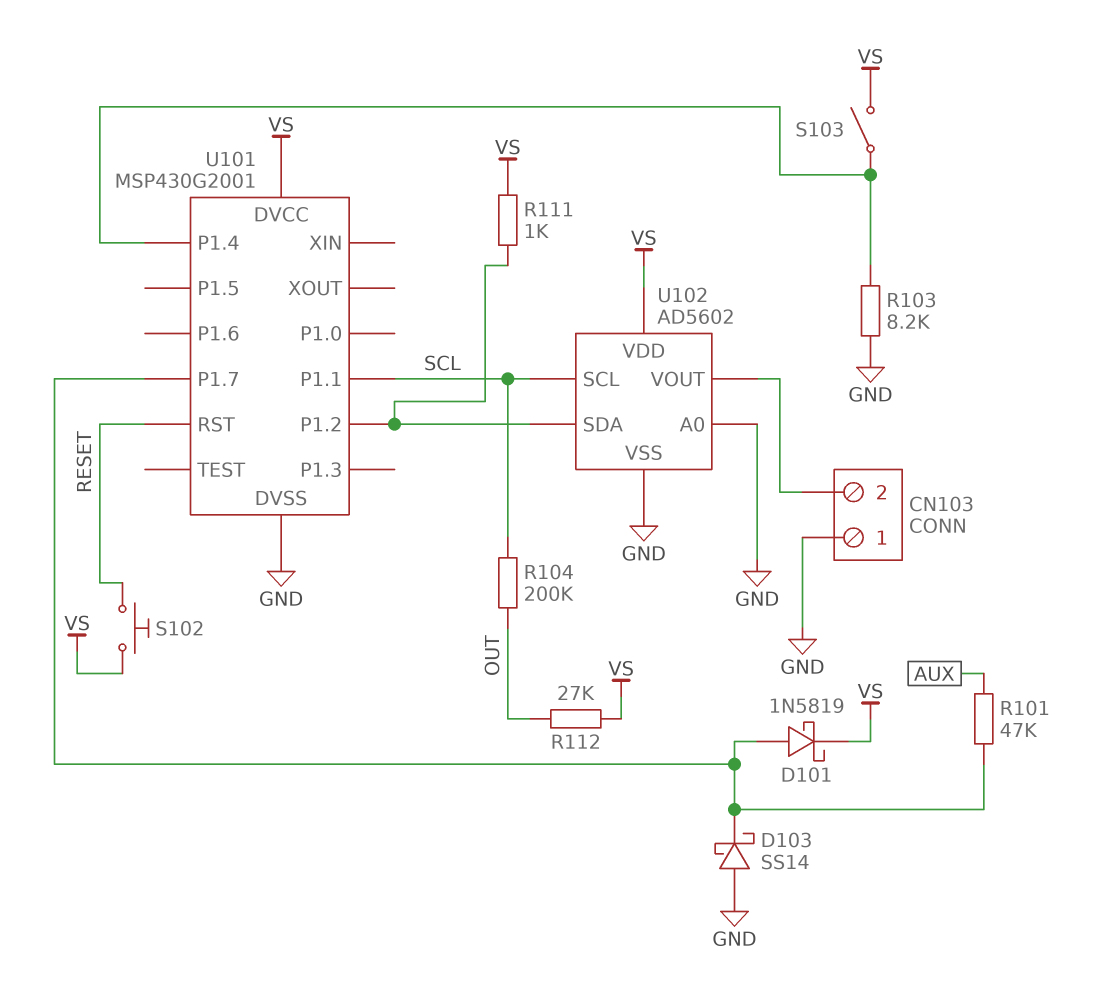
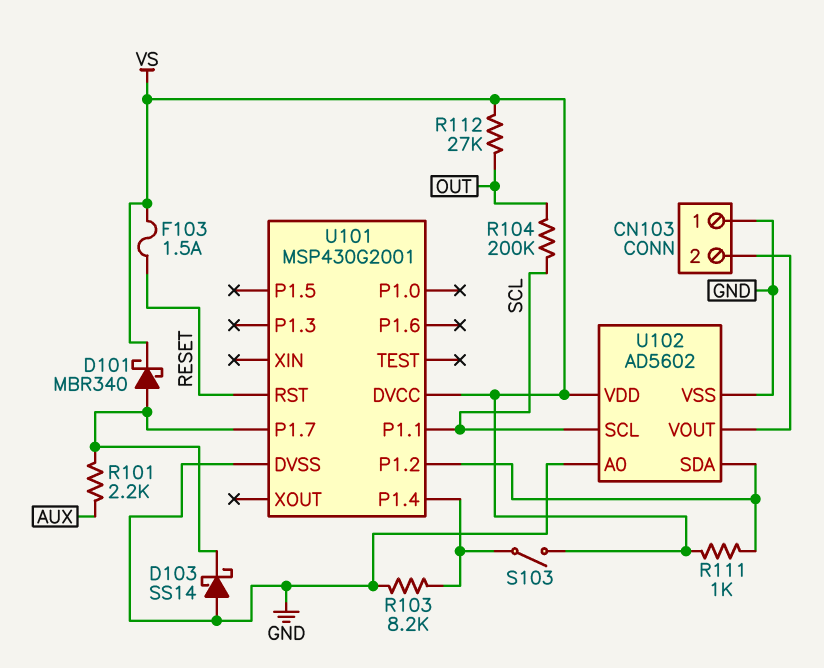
D101: schottky 1N5819 (A U101/P1.7, K VS) -> schottky MBR340 (A U101/P1.7, K VS)
F103: none -> 1.5A (RESET, VS)
R101: 47k (AUX, U101/P1.7) -> 2.2k (AUX, U101/P1.7)
S102: button (RESET, VS) -> none

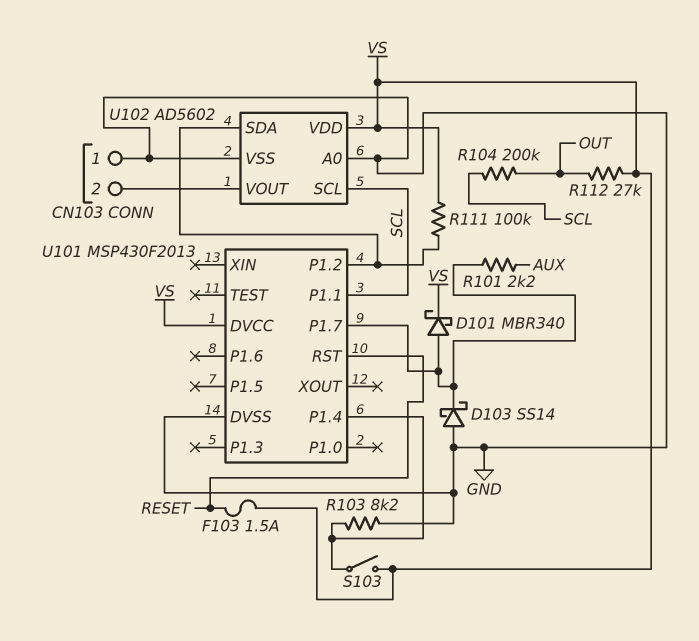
R111: 1k (U101/P1.2, VS) -> 100k (U101/P1.2, VS)
U101: MSP430G2001 -> MSP430F2013

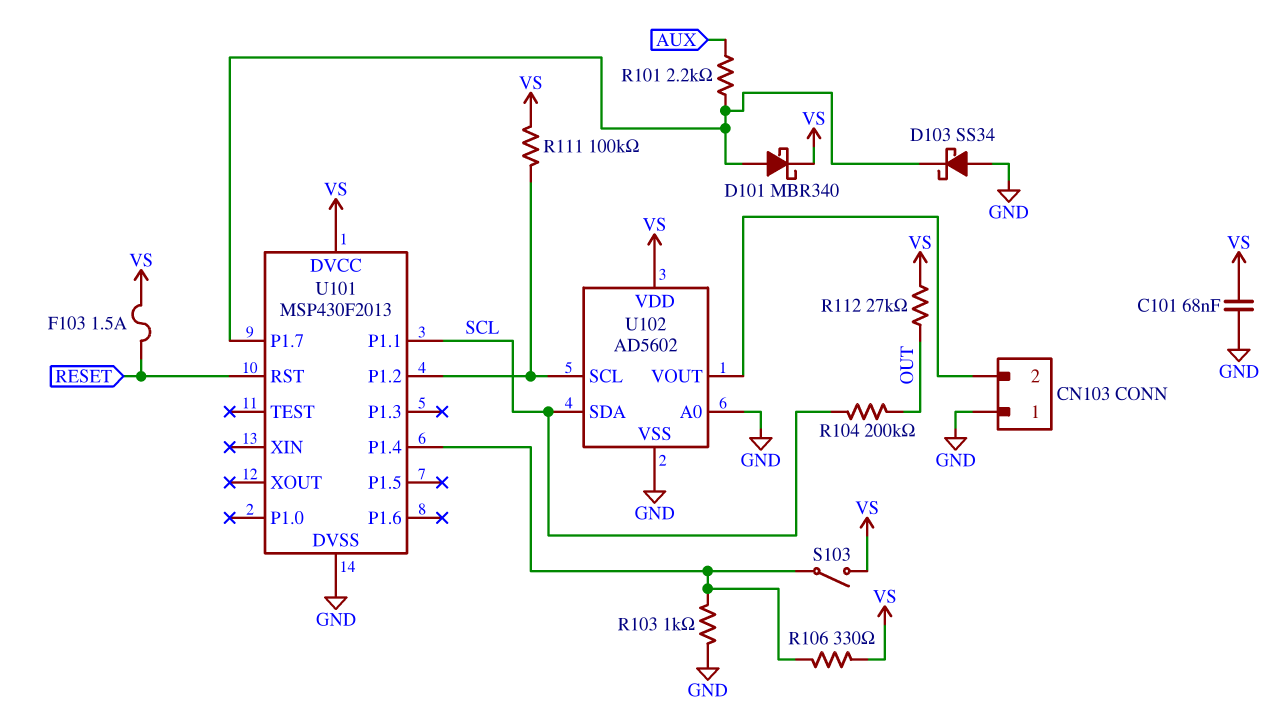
C101: none -> 68nF (GND, VS)
D103: schottky SS14 (A GND, K U101/P1.7) -> schottky SS34 (A GND, K U101/P1.7)
R103: 8.2k (GND, U101/P1.4) -> 1k (GND, U101/P1.4)
R106: none -> 330 (U101/P1.4, VS)
U102 pin SCL: SCL -> U101/P1.2
U102 pin SDA: U101/P1.2 -> SCL

